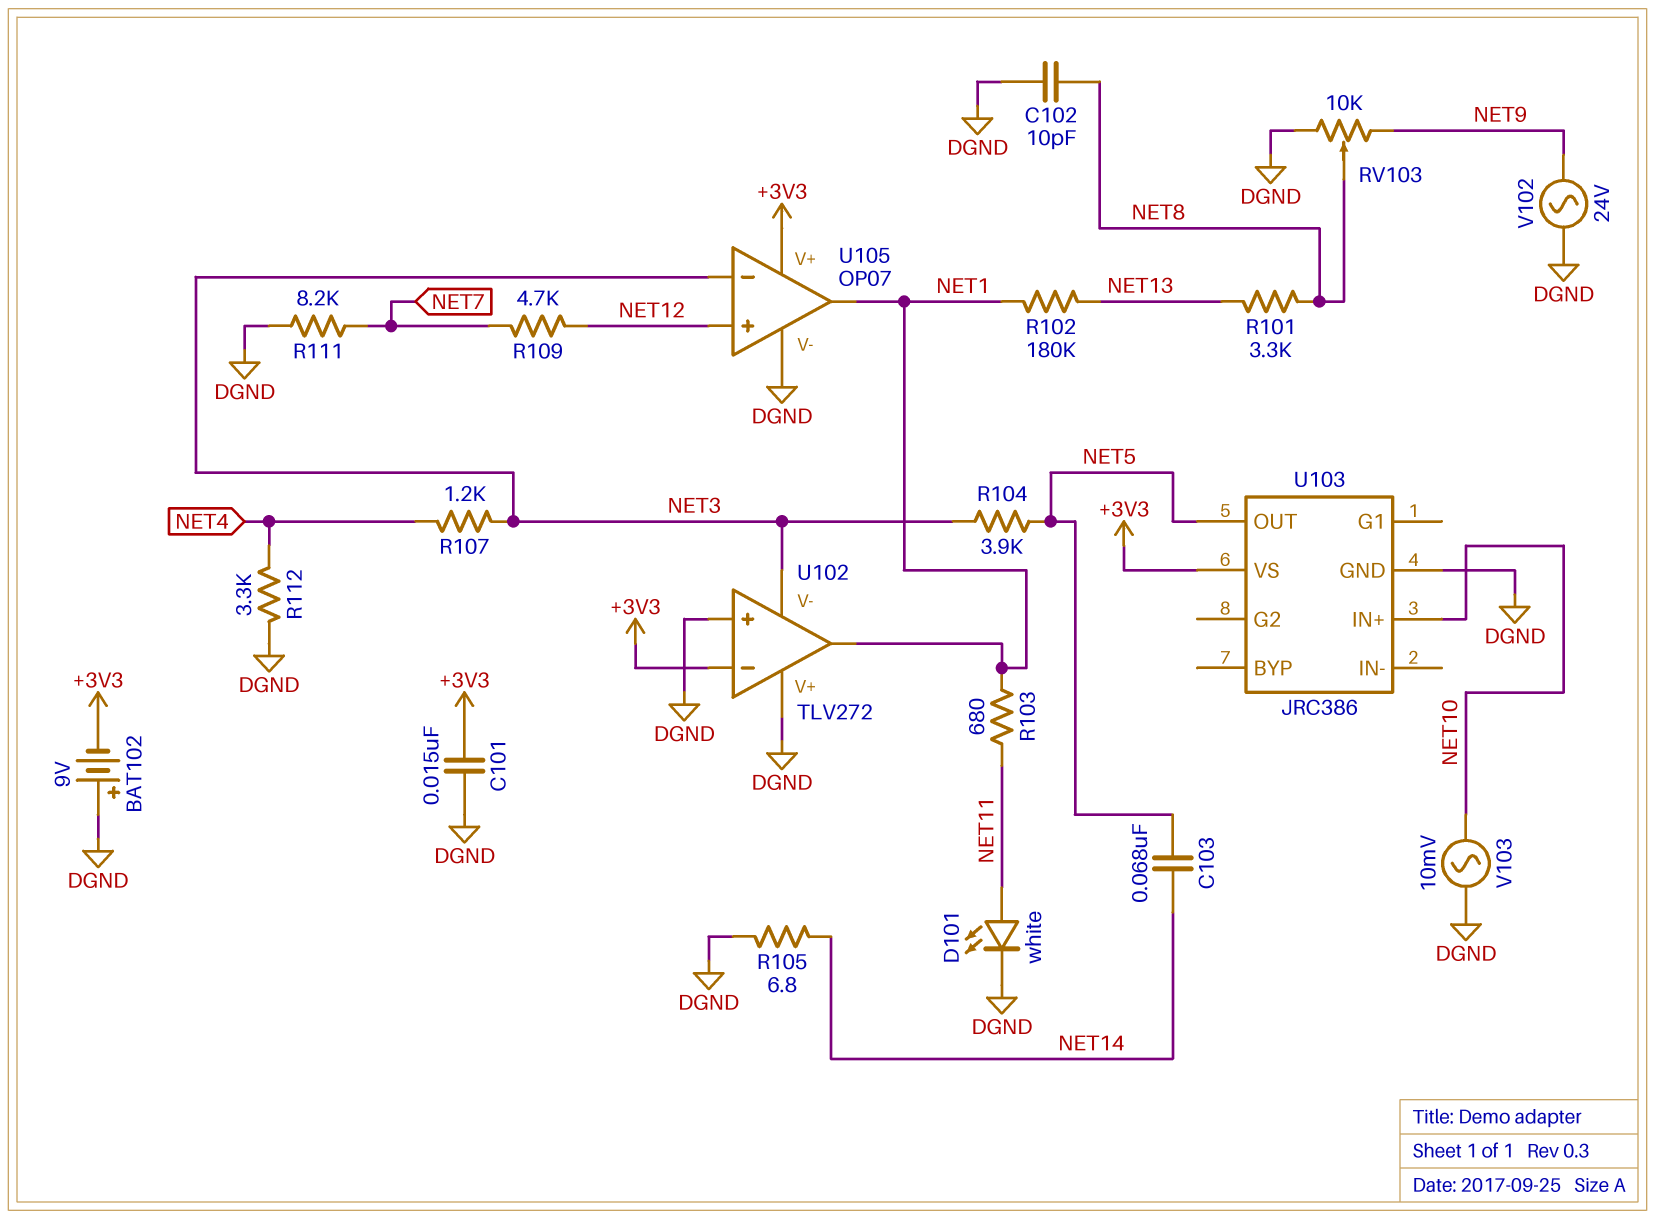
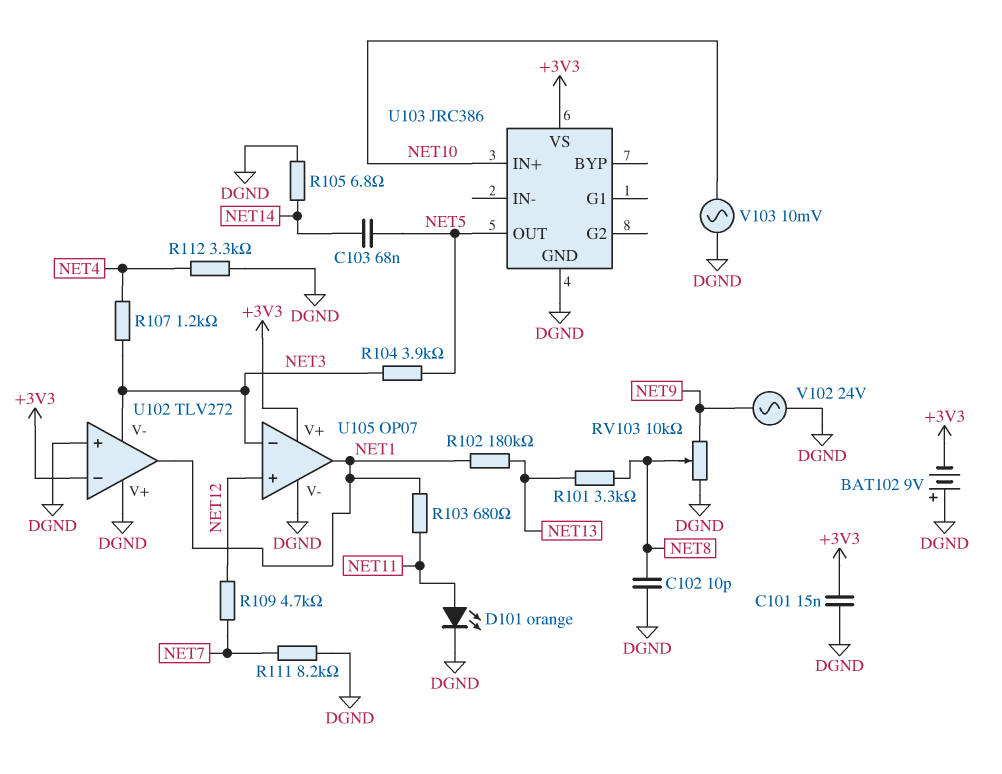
D101: LED white (A NET11, K DGND) -> LED orange (A NET11, K DGND)

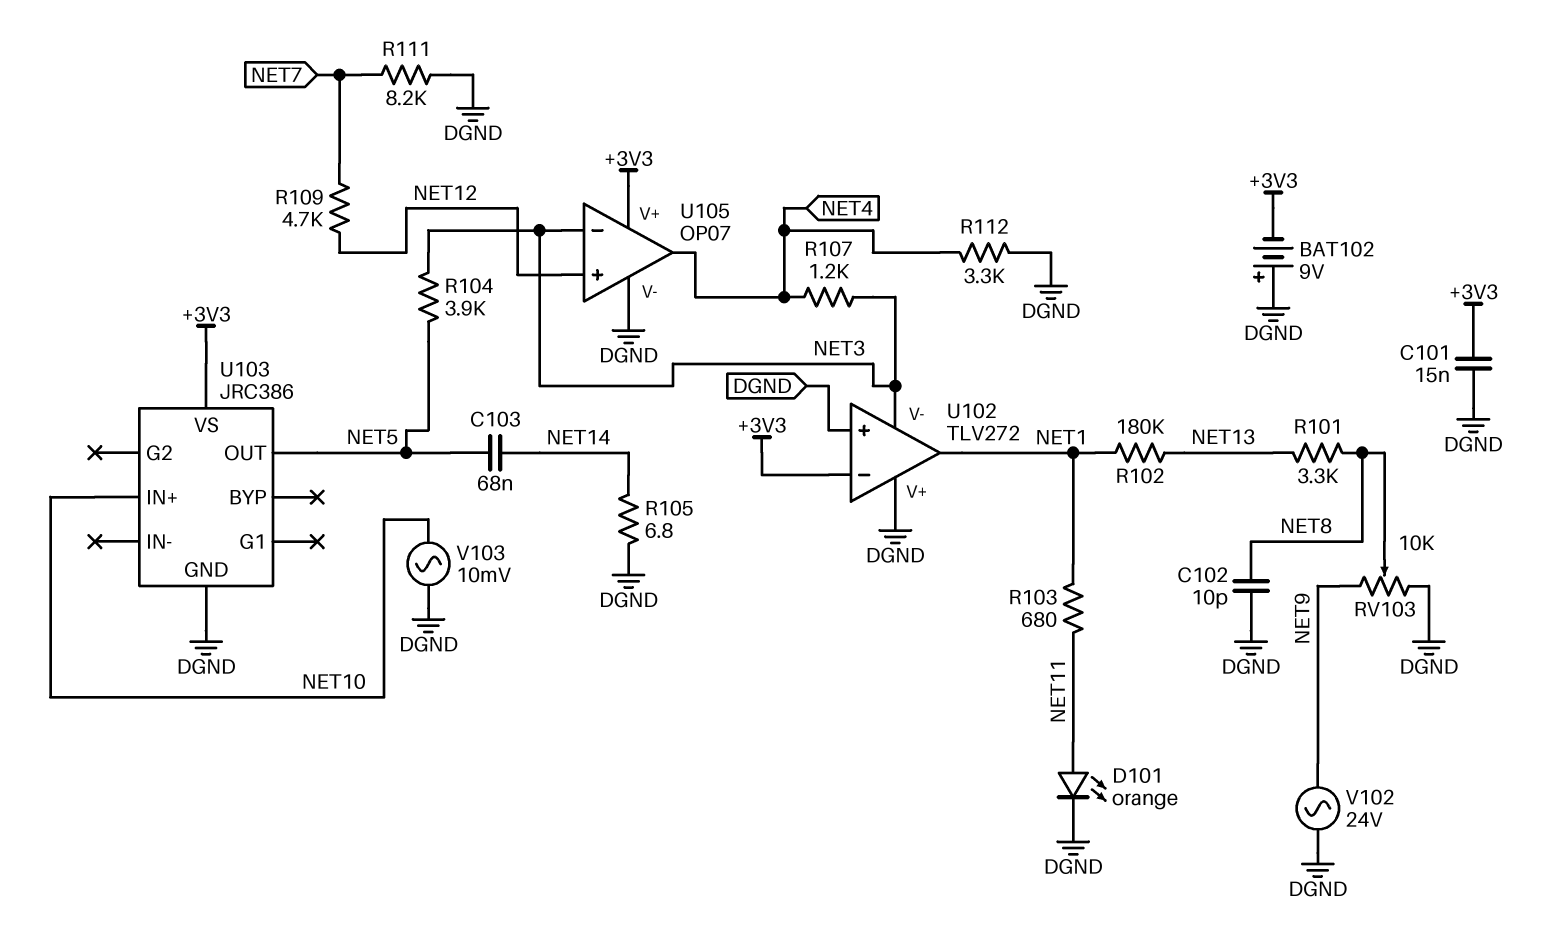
U105 pin out: NET1 -> NET4

